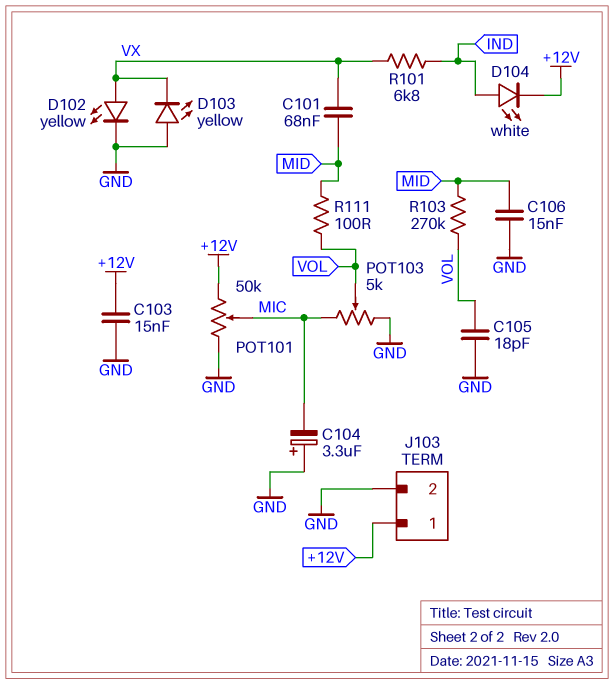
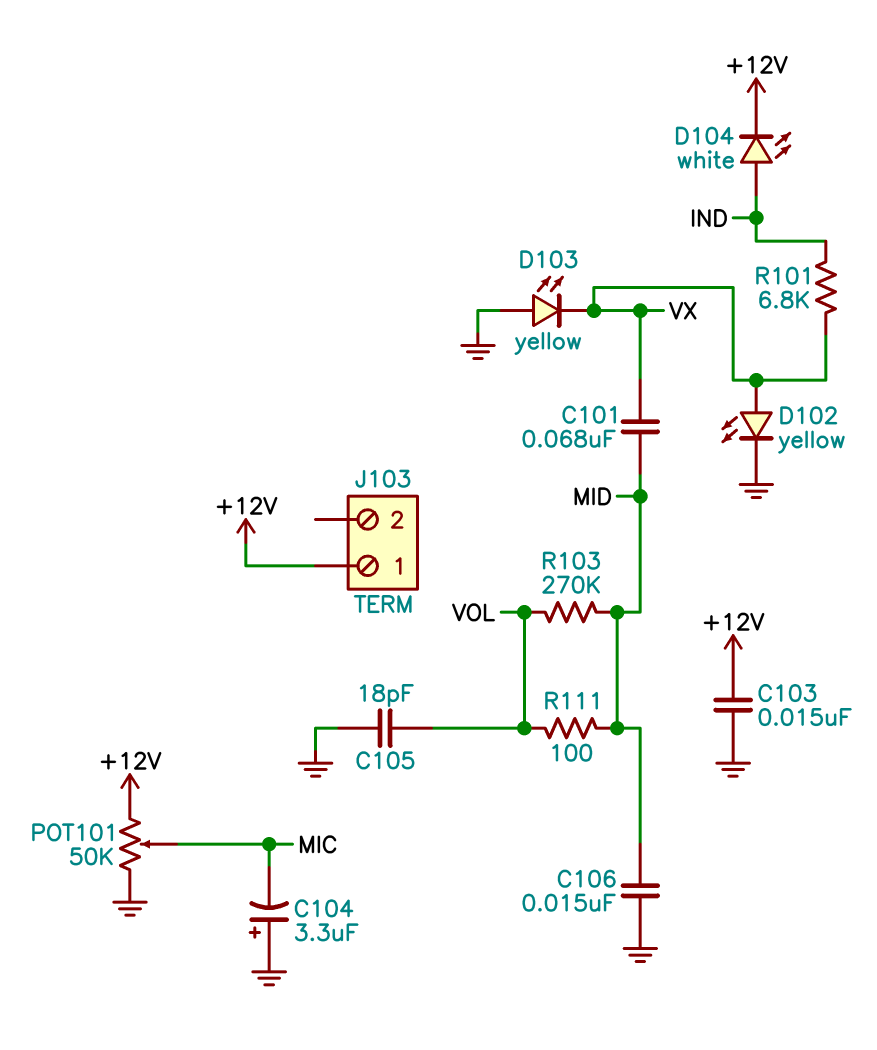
J103 pin 2: GND -> none
POT103: 5k (GND, MIC, wiper VOL) -> none

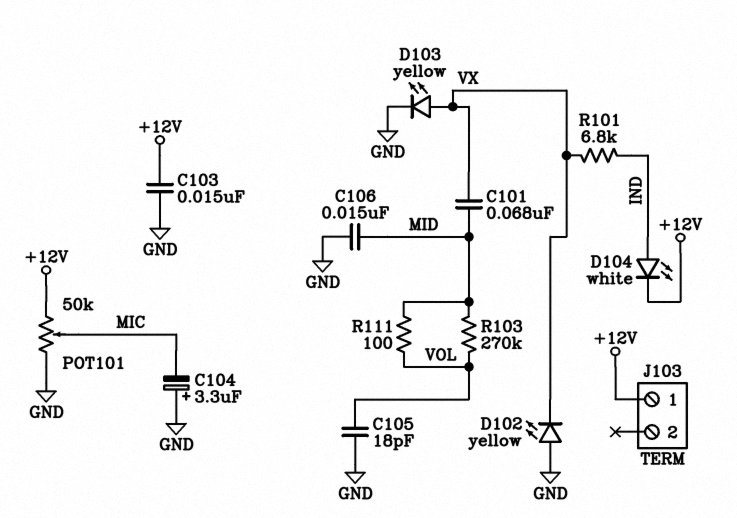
D102: LED yellow (A VX, K GND) -> LED yellow (A GND, K VX)
D103: LED yellow (A GND, K VX) -> LED yellow (A VX, K GND)

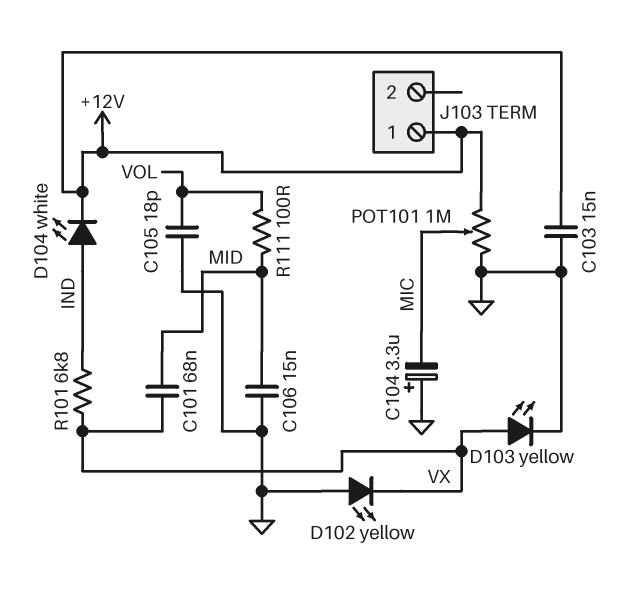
POT101: 50k (+12V, GND, wiper MIC) -> 1M (+12V, GND, wiper MIC)
R103: 270k (MID, VOL) -> none

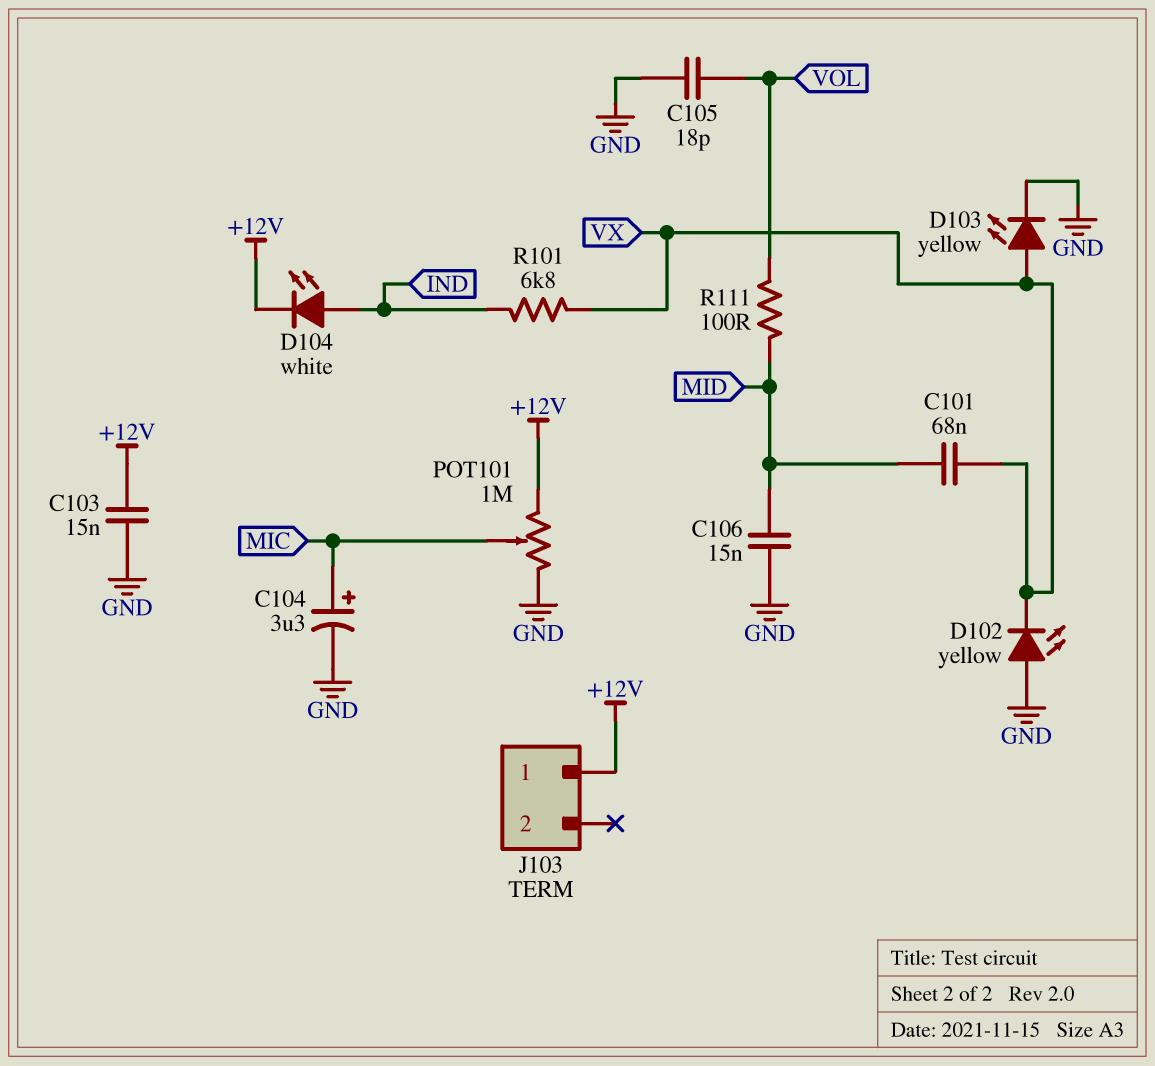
C104: 3.3uF (plus GND, minus MIC) -> 3.3uF (plus MIC, minus GND)

